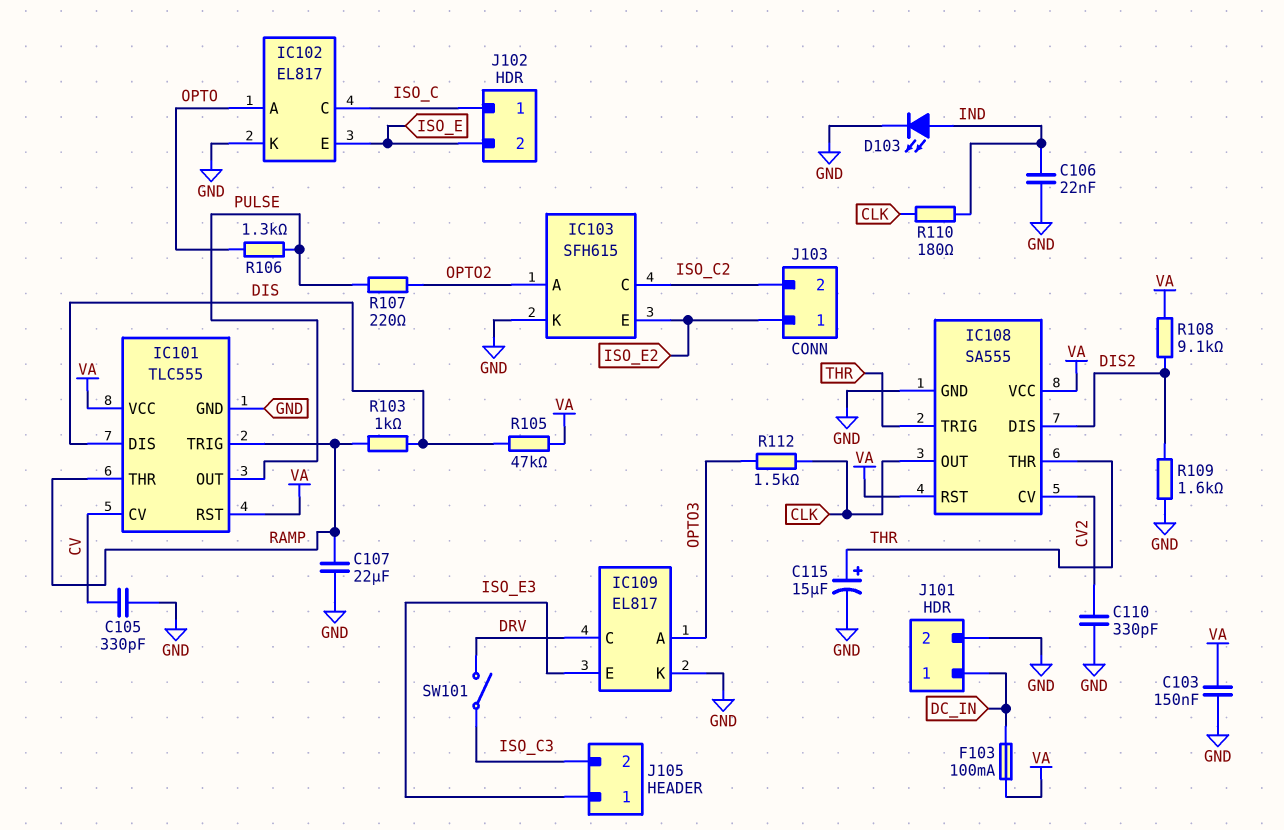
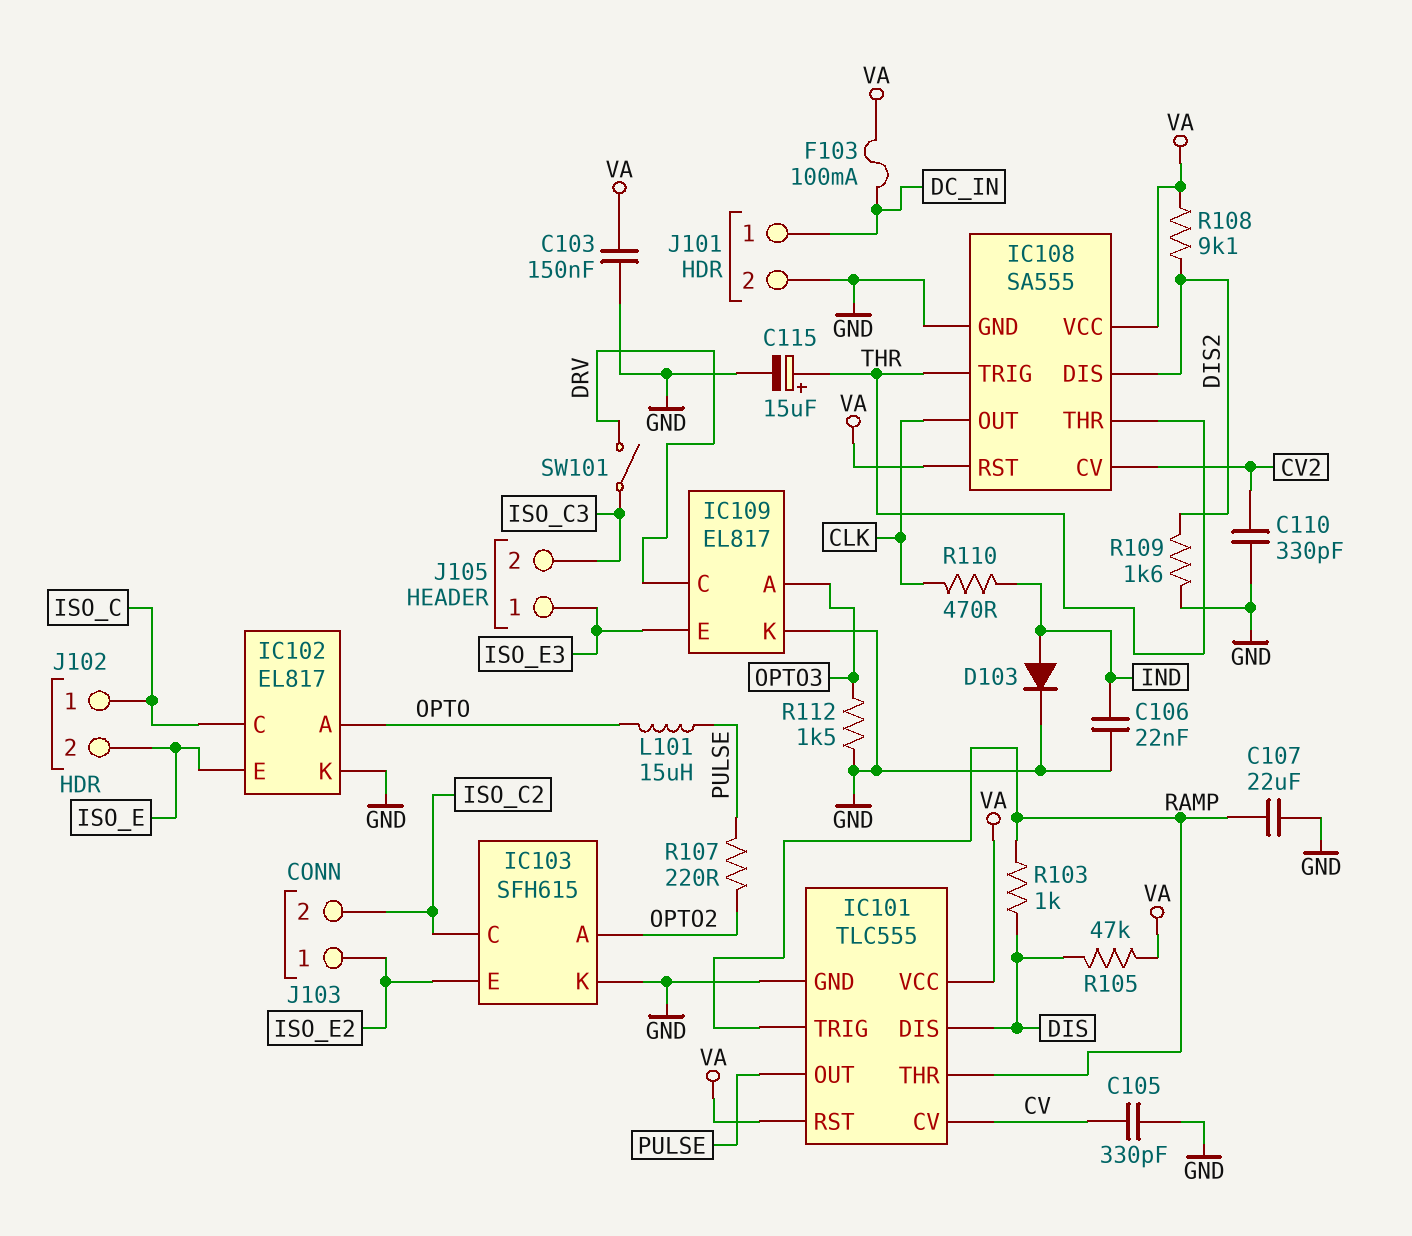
D103: LED (A IND, K GND) -> diode (A IND, K GND)
L101: none -> 15uH (OPTO, PULSE)
R106: 1.3k (OPTO, PULSE) -> none
R110: 180 (CLK, IND) -> 470 (CLK, IND)
R112: 1.5k (CLK, OPTO3) -> 1.5k (GND, OPTO3)

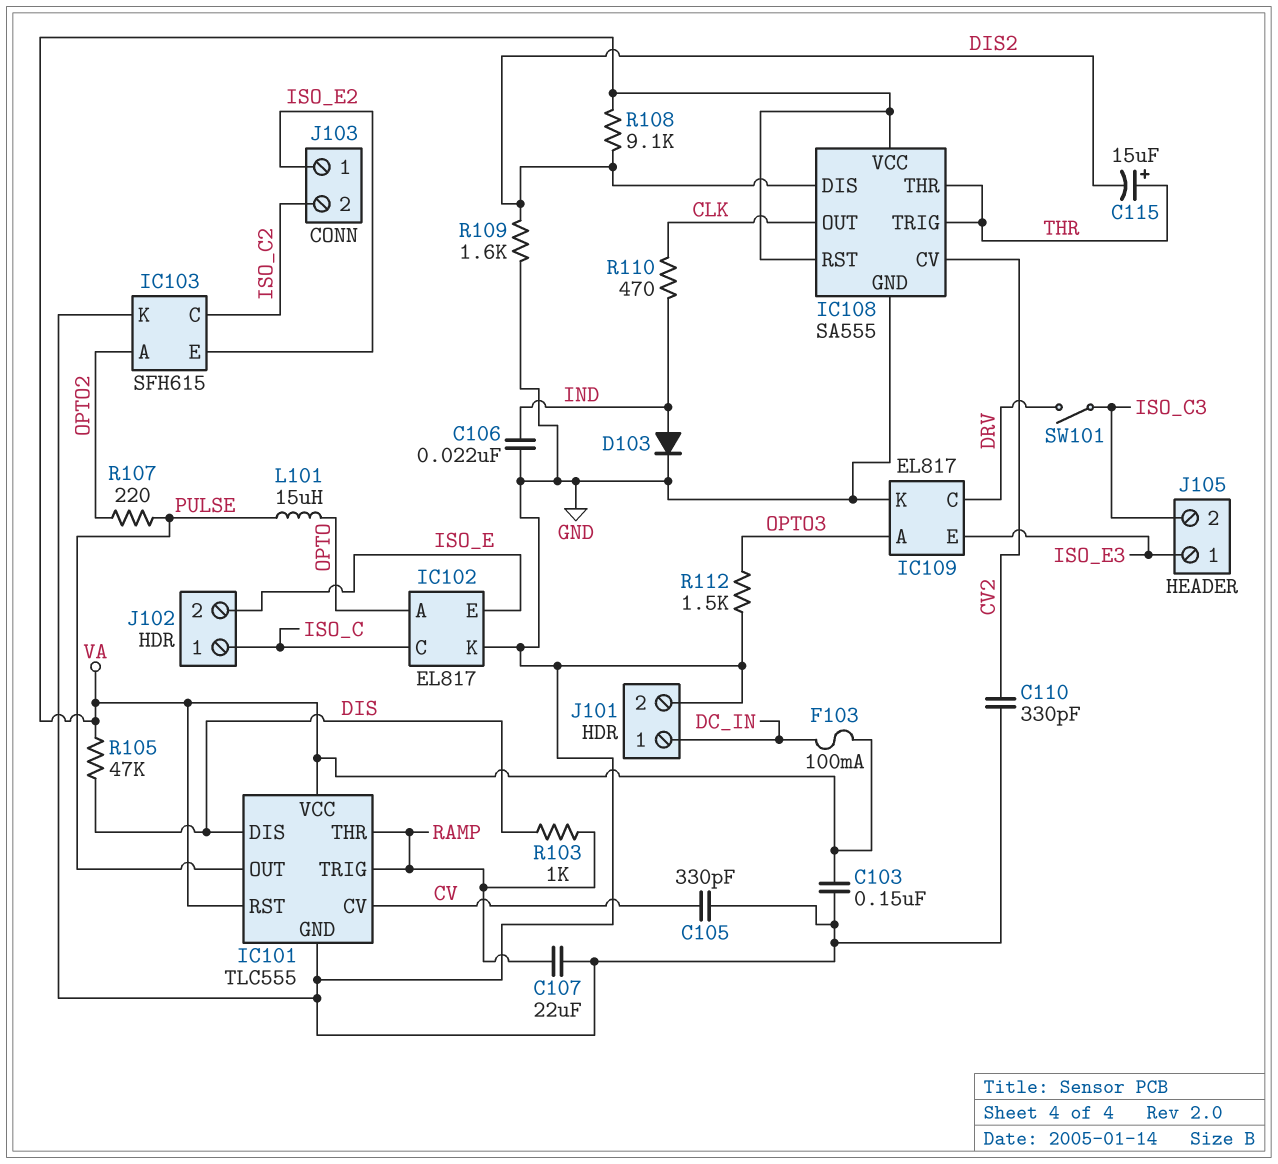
C115: 15uF (plus THR, minus GND) -> 15uF (plus THR, minus DIS2)

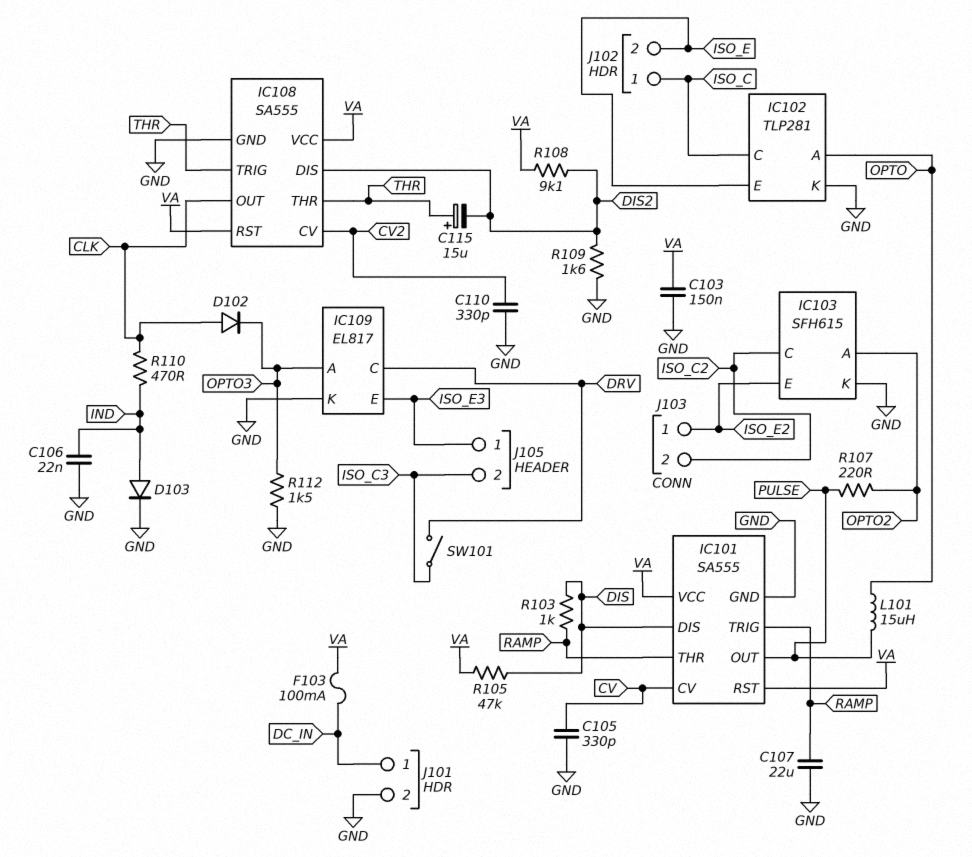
D102: none -> diode (A CLK, K OPTO3)
IC101: TLC555 -> SA555
IC102: EL817 -> TLP281

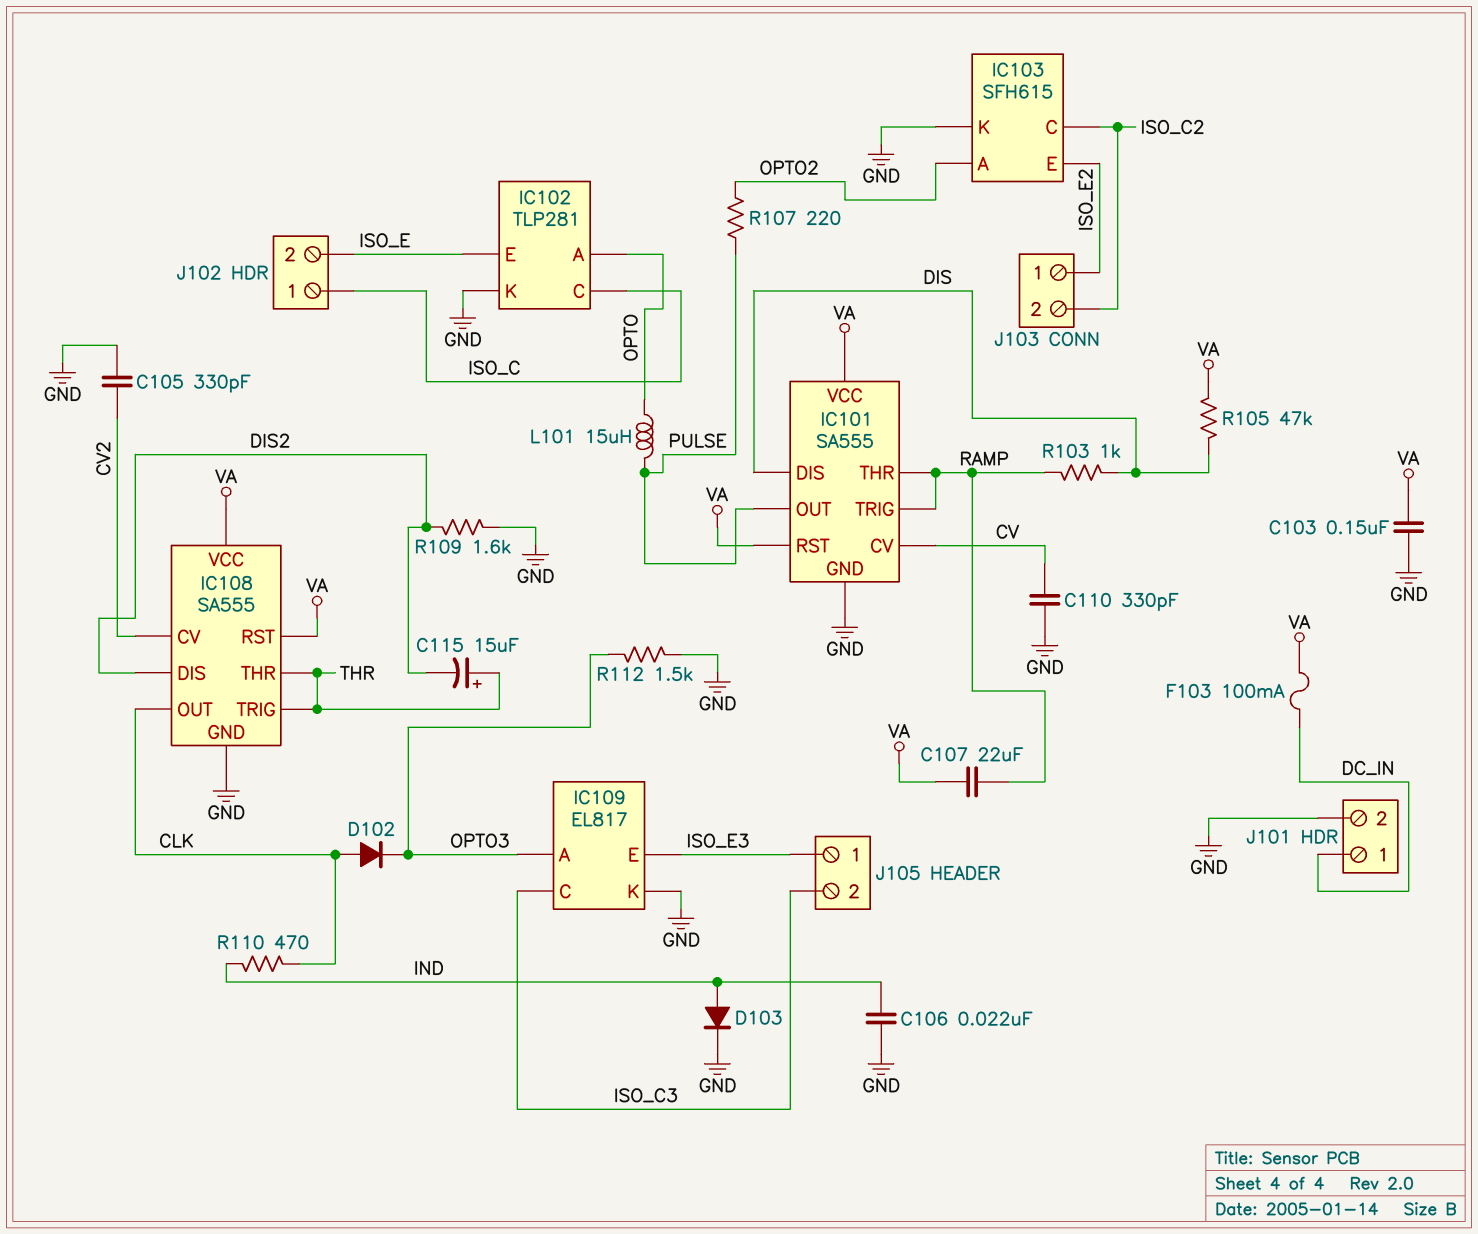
C105: 330pF (CV, GND) -> 330pF (CV2, GND)
C107: 22uF (GND, RAMP) -> 22uF (RAMP, VA)
C110: 330pF (CV2, GND) -> 330pF (CV, GND)
IC109 pin C: DRV -> ISO_C3
R108: 9.1k (DIS2, VA) -> none
SW101: switch (DRV, ISO_C3) -> none

